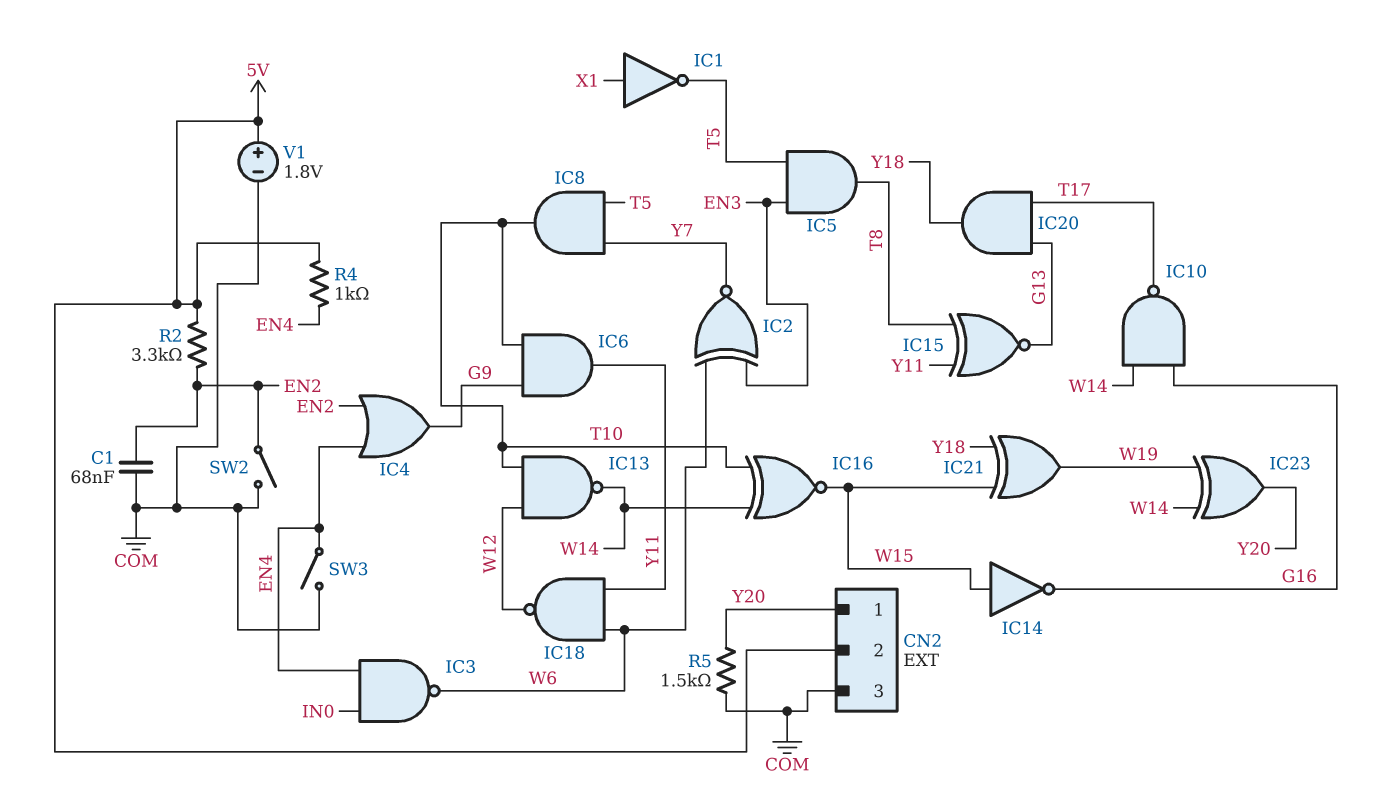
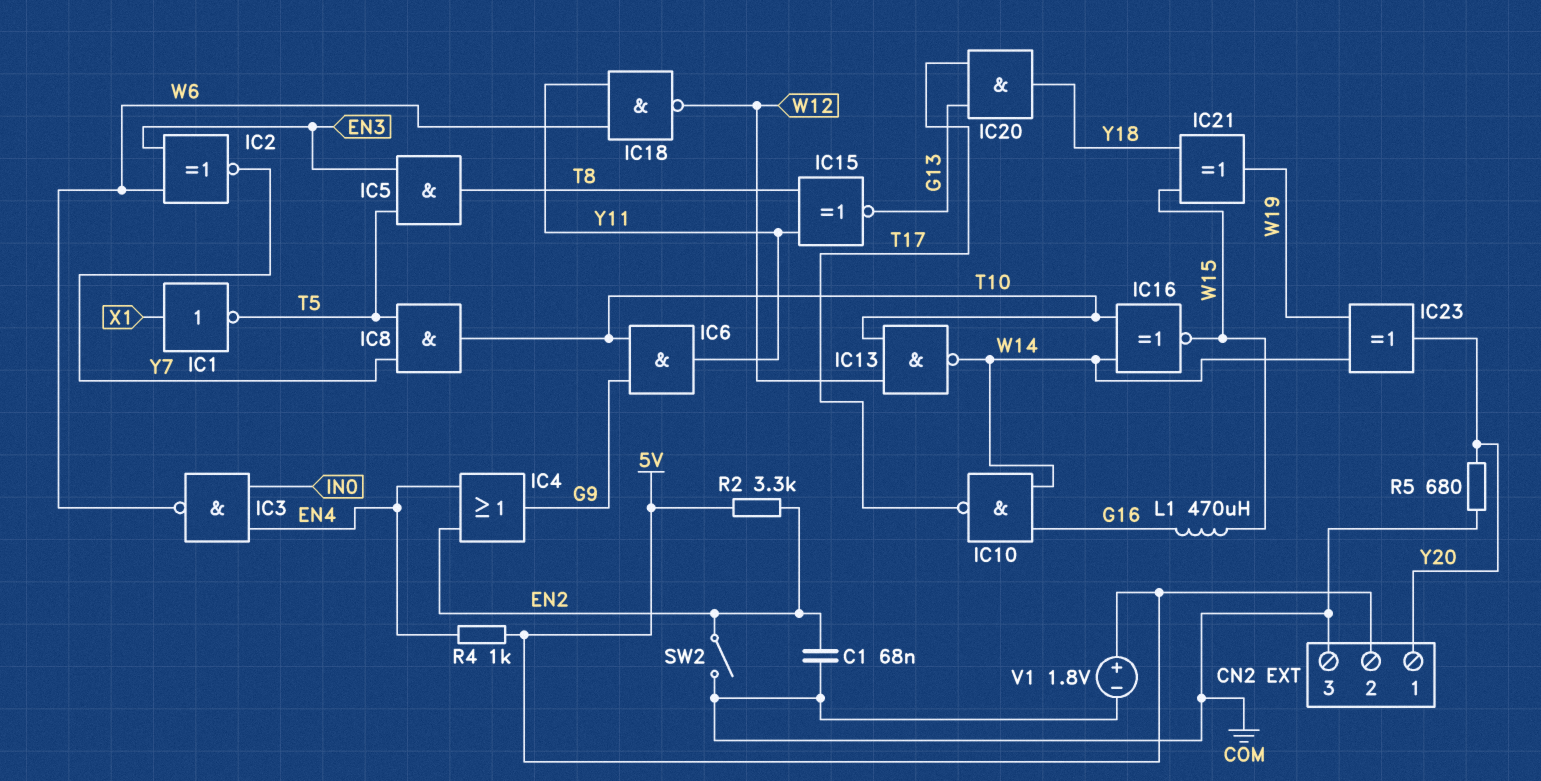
IC14: NOT (in W15, out G16) -> none
L1: none -> 470uH (G16, W15)
R5: 1.5k (COM, Y20) -> 680 (COM, Y20)
SW3: switch (COM, EN4) -> none

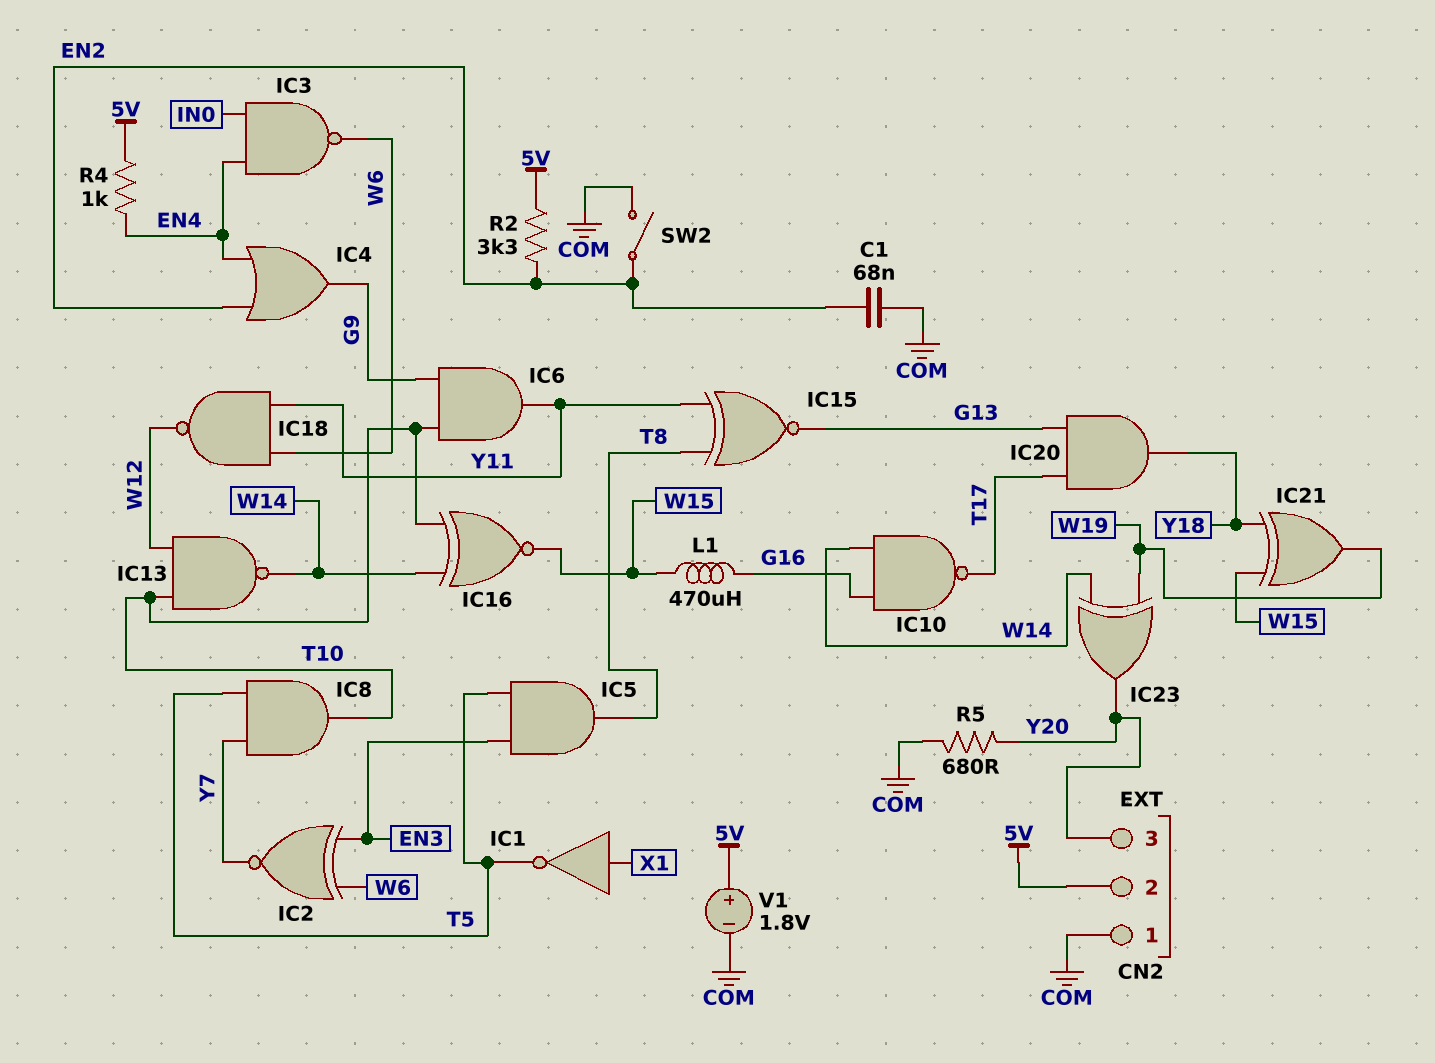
CN2 pin 1: Y20 -> COM
CN2 pin 3: COM -> Y20

